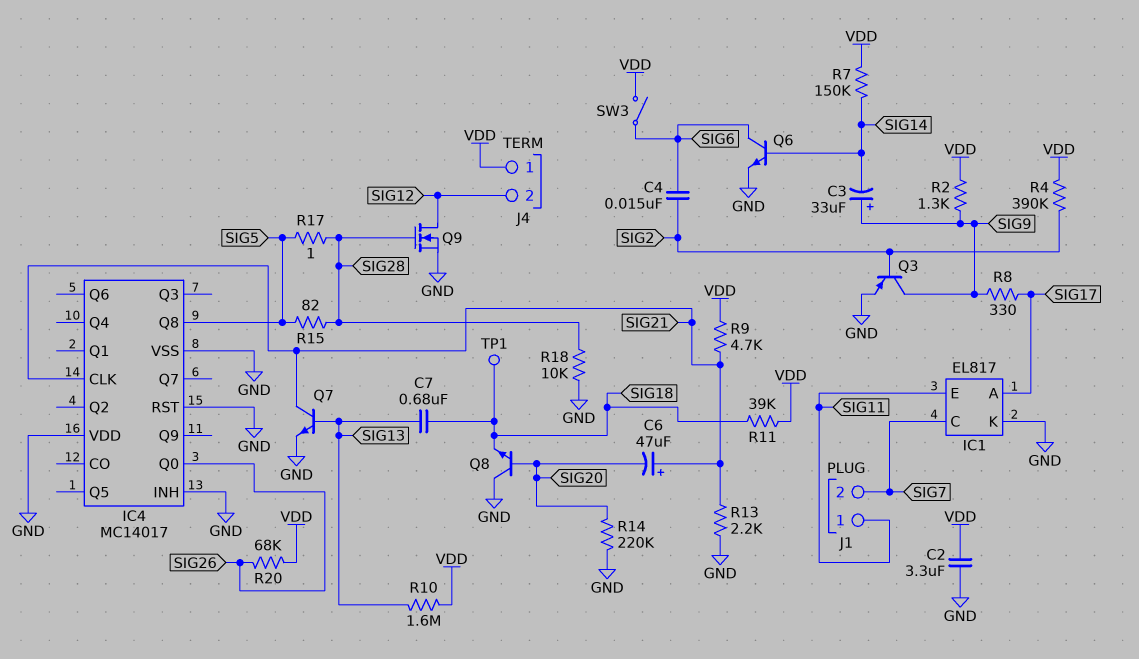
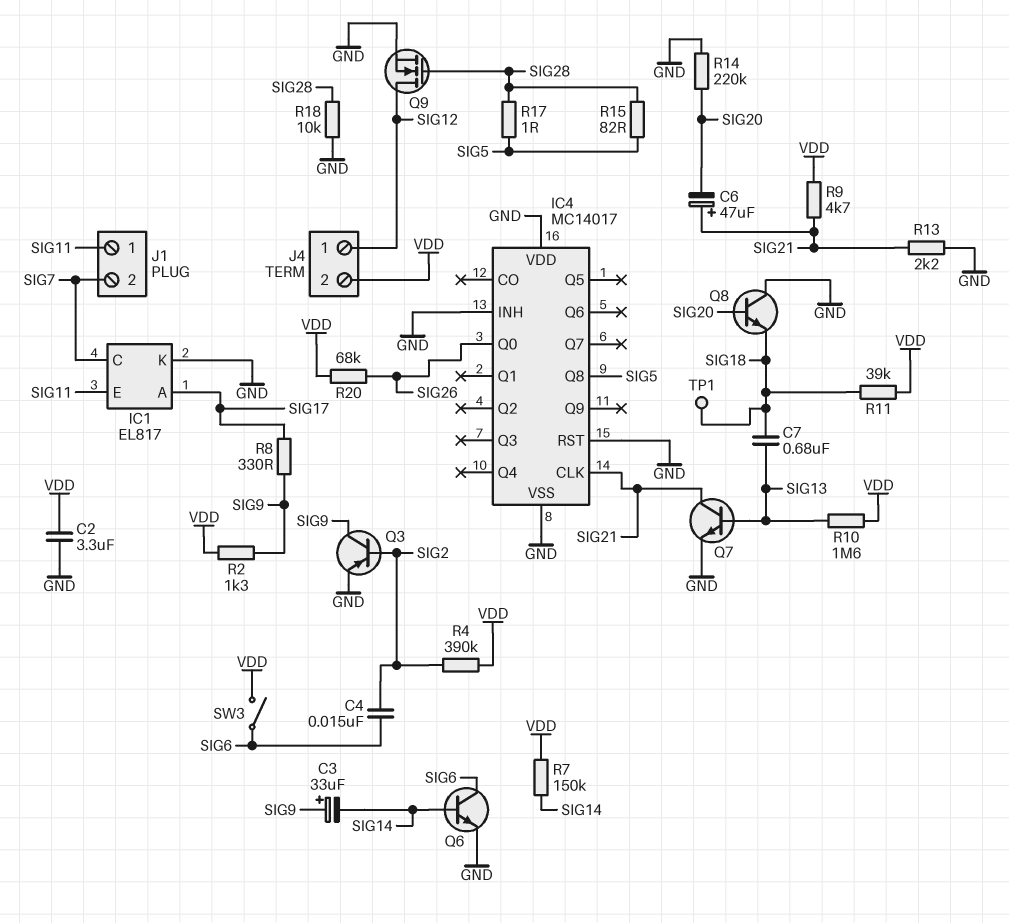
J4 pin 1: VDD -> SIG12
J4 pin 2: SIG12 -> VDD

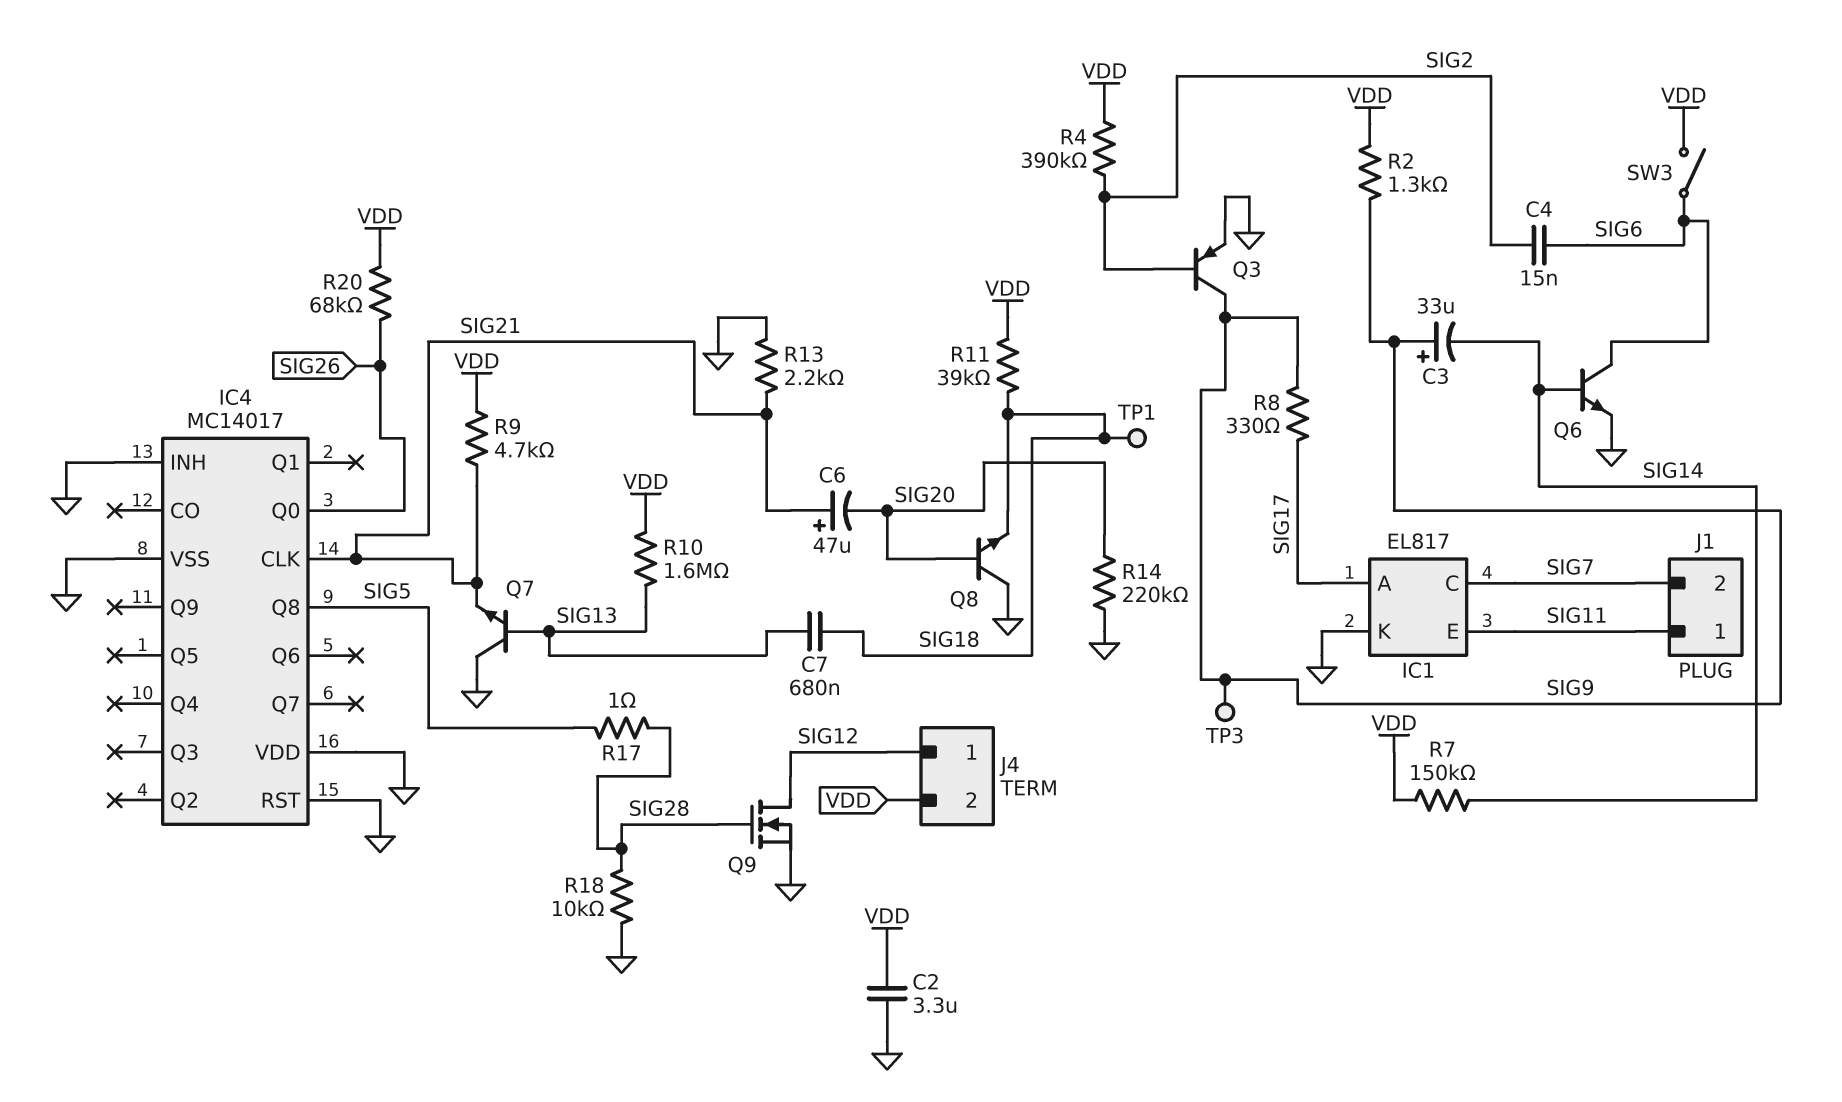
Q7: NPN (B SIG13, C SIG21, E GND) -> NPN (B SIG13, C GND, E SIG21)
R15: 82 (SIG5, SIG28) -> none
TP3: none -> test point (SIG9)

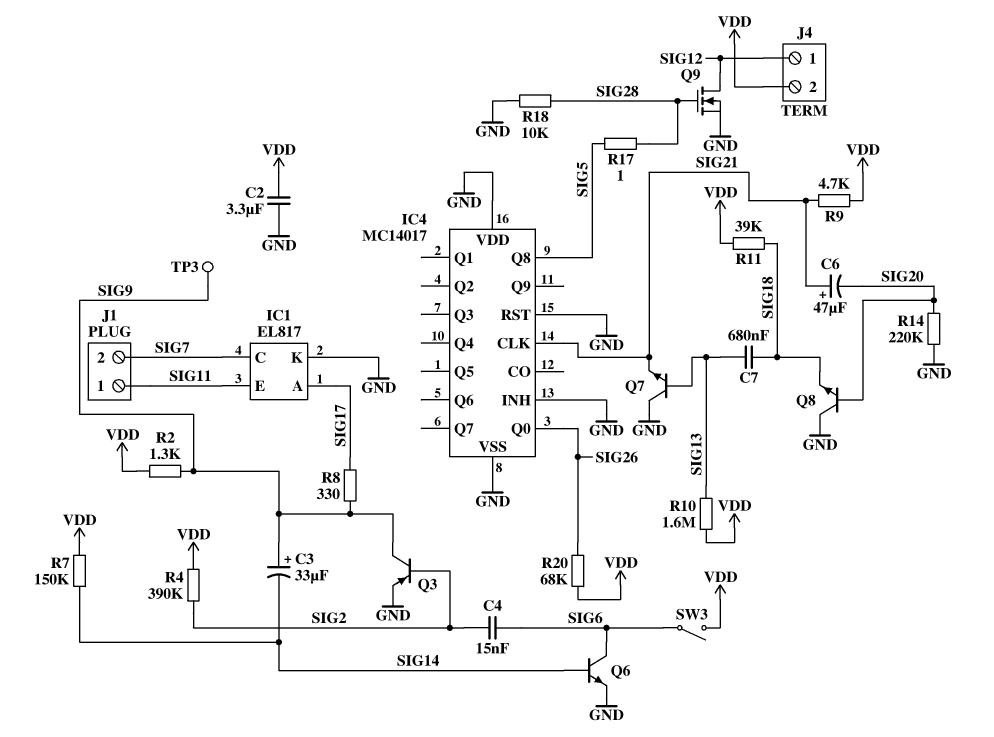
R13: 2.2k (GND, SIG21) -> none
TP1: test point (SIG18) -> none

